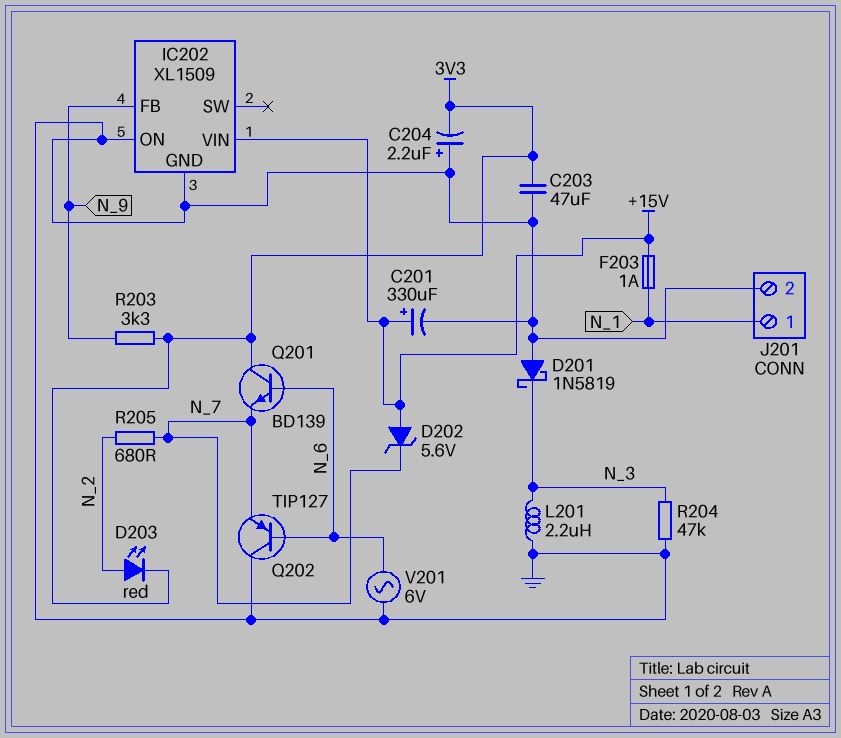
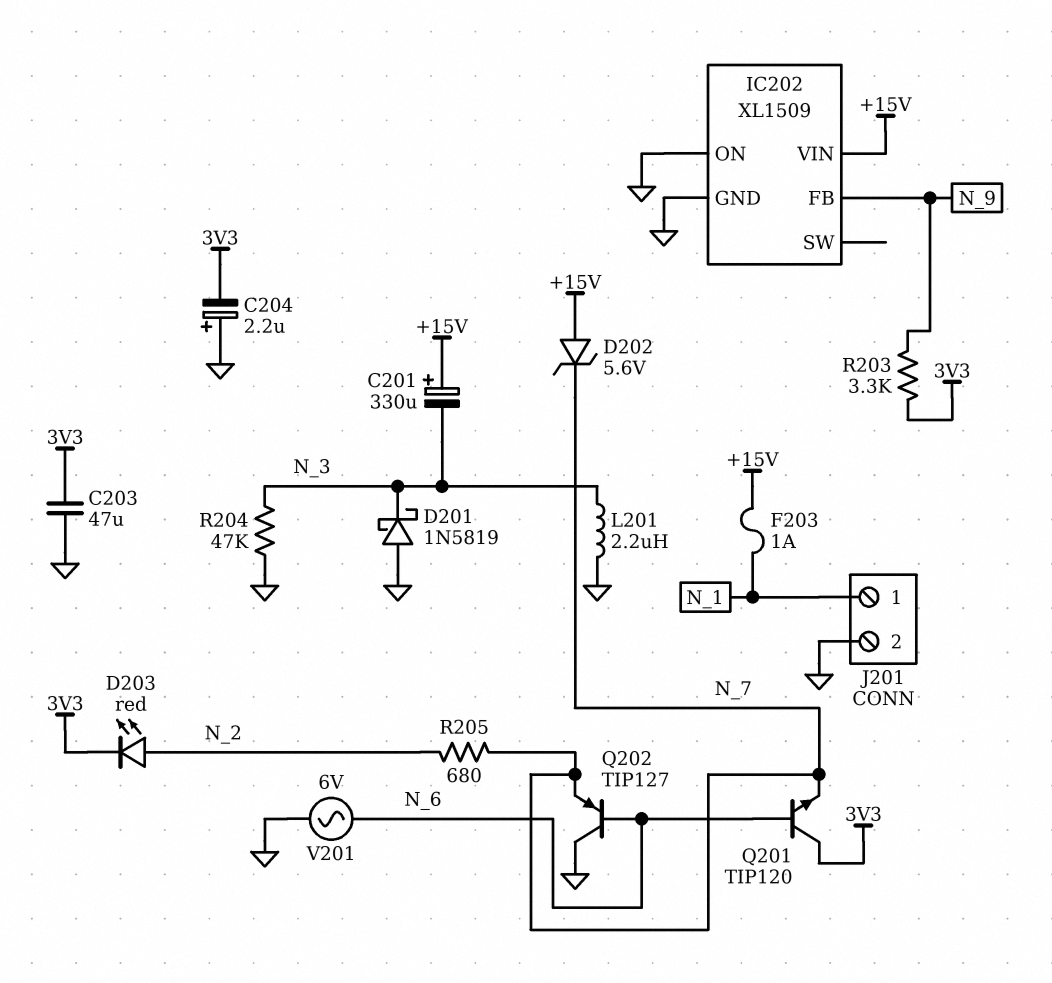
C201: 330uF (plus +15V, minus GND) -> 330uF (plus +15V, minus N_3)
Q201: NPN BD139 (B N_6, C 3V3, E N_7) -> NPN TIP120 (B N_6, C 3V3, E N_7)

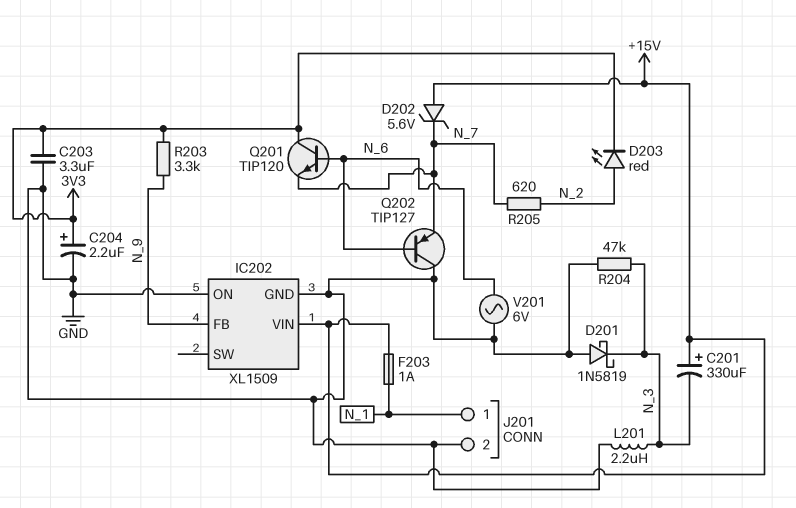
C203: 47uF (3V3, GND) -> 3.3uF (3V3, GND)
C204: 2.2uF (plus GND, minus 3V3) -> 2.2uF (plus 3V3, minus GND)
R205: 680 (N_2, N_7) -> 620 (N_2, N_7)

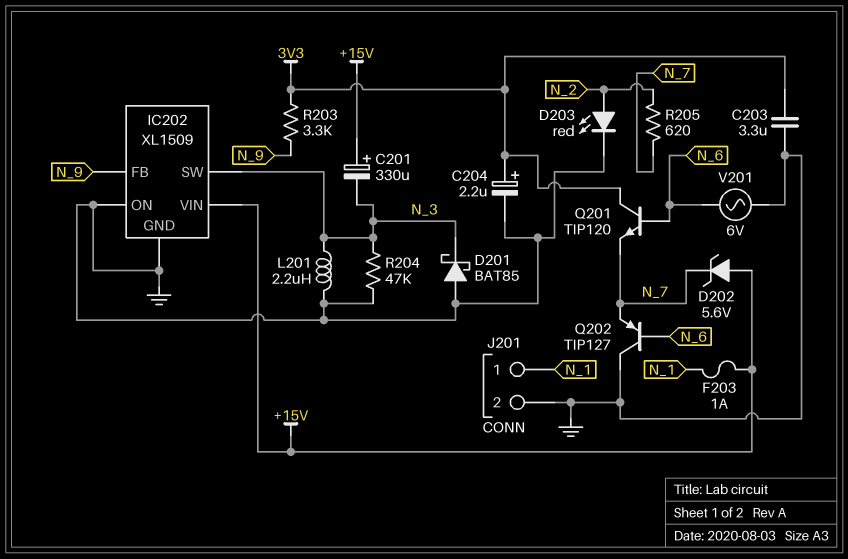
D201: schottky 1N5819 (A GND, K N_3) -> schottky BAT85 (A GND, K N_3)
D203: LED red (A N_2, K 3V3) -> LED red (A N_2, K GND)
IC202 pin SW: none -> N_3

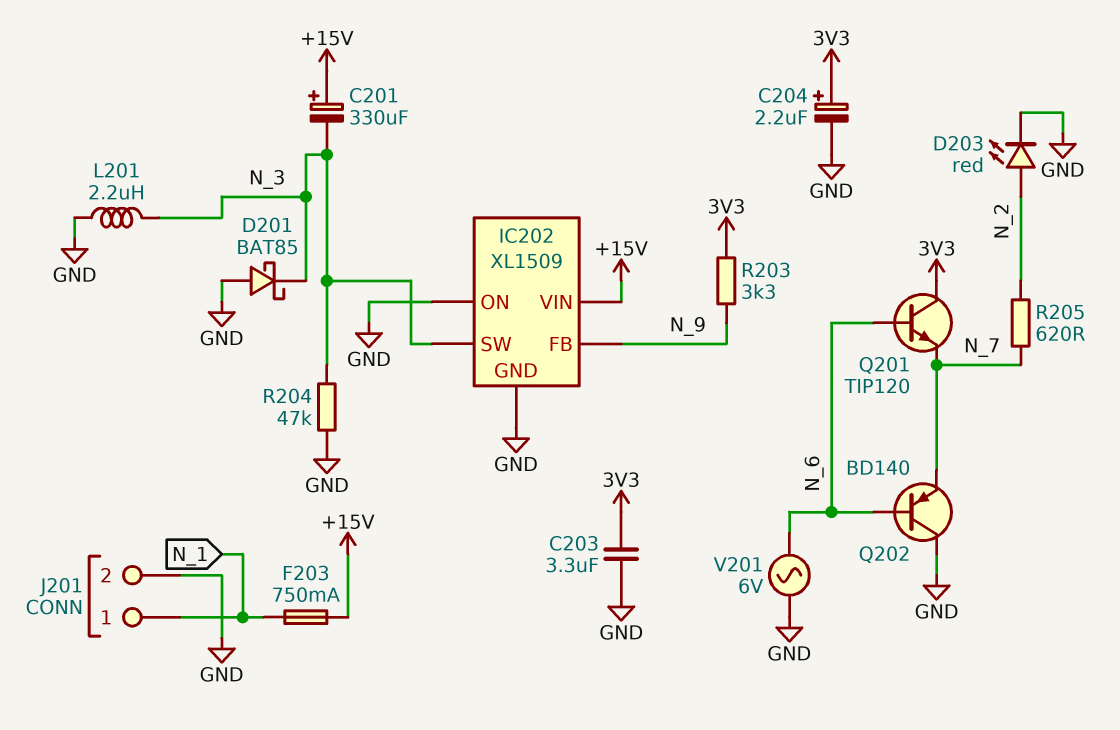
D202: zener 5.6V (A +15V, K N_7) -> none
F203: 1A (+15V, N_1) -> 750mA (+15V, N_1)
Q202: PNP TIP127 (B N_6, C GND, E N_7) -> PNP BD140 (B N_6, C GND, E N_7)

